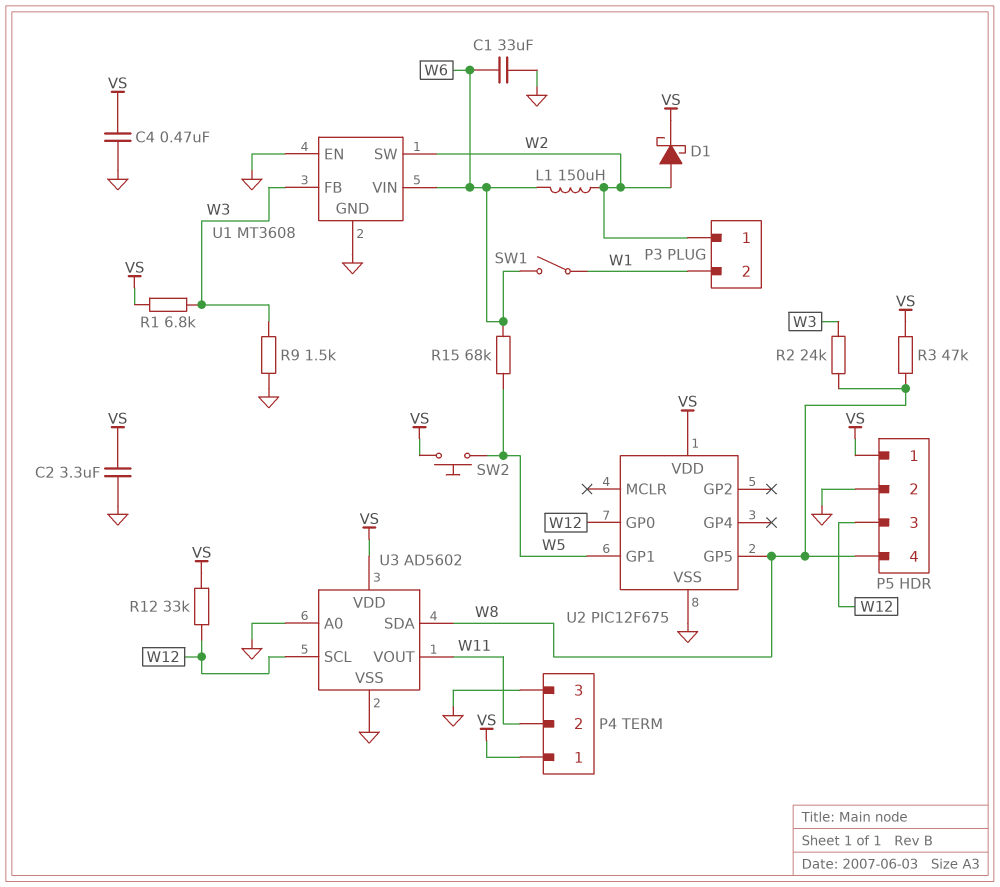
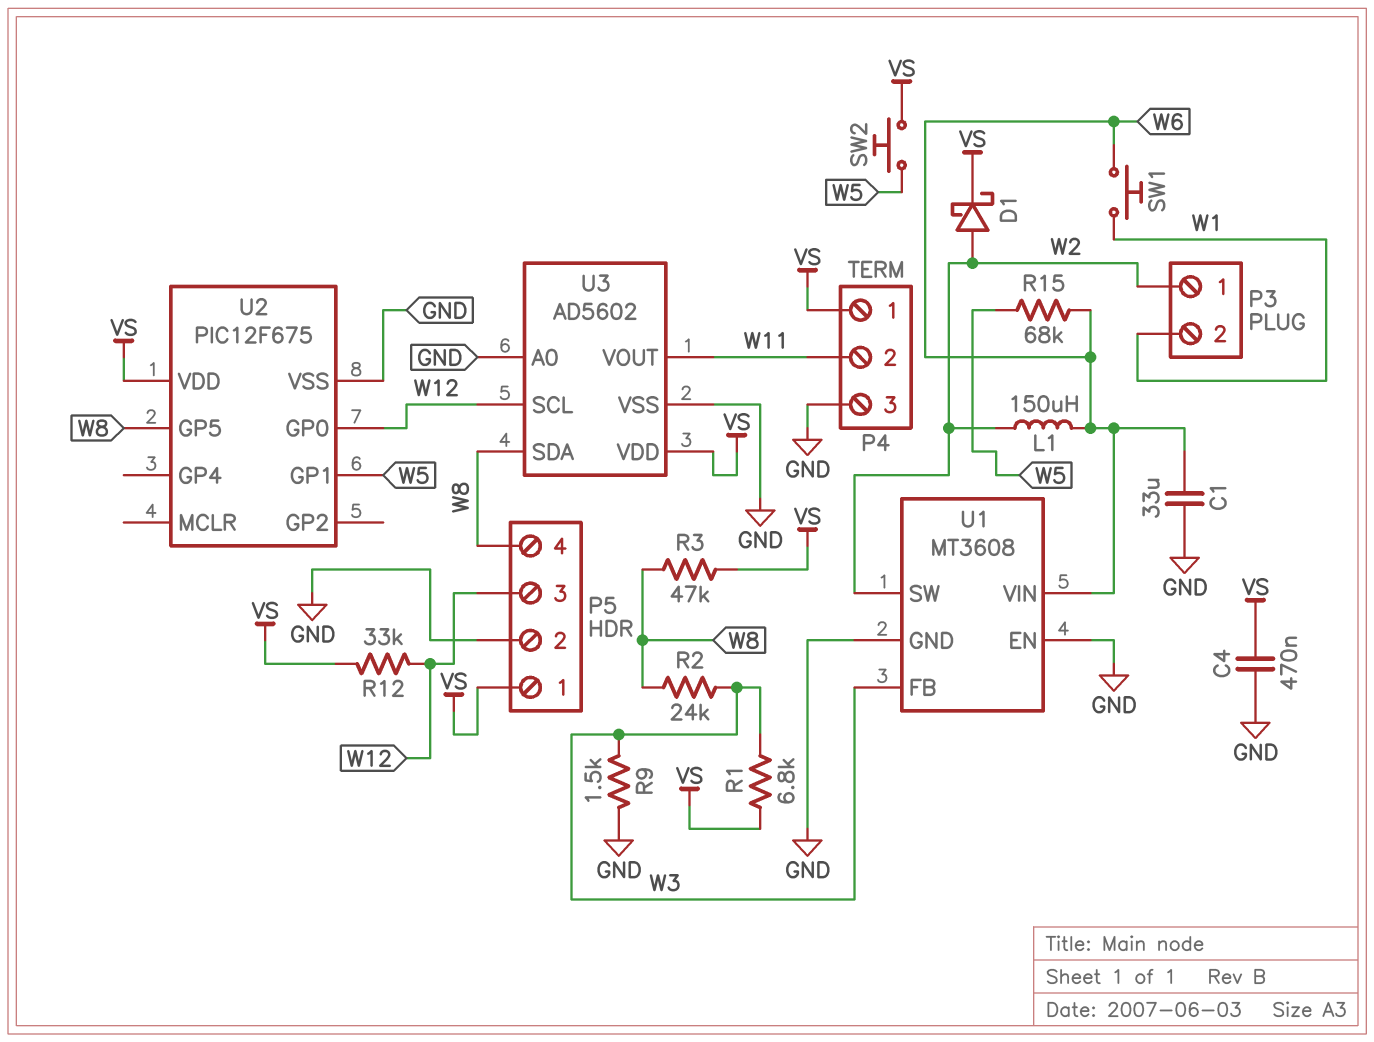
C2: 3.3uF (GND, VS) -> none
SW1: switch (W1, W6) -> button (W1, W6)

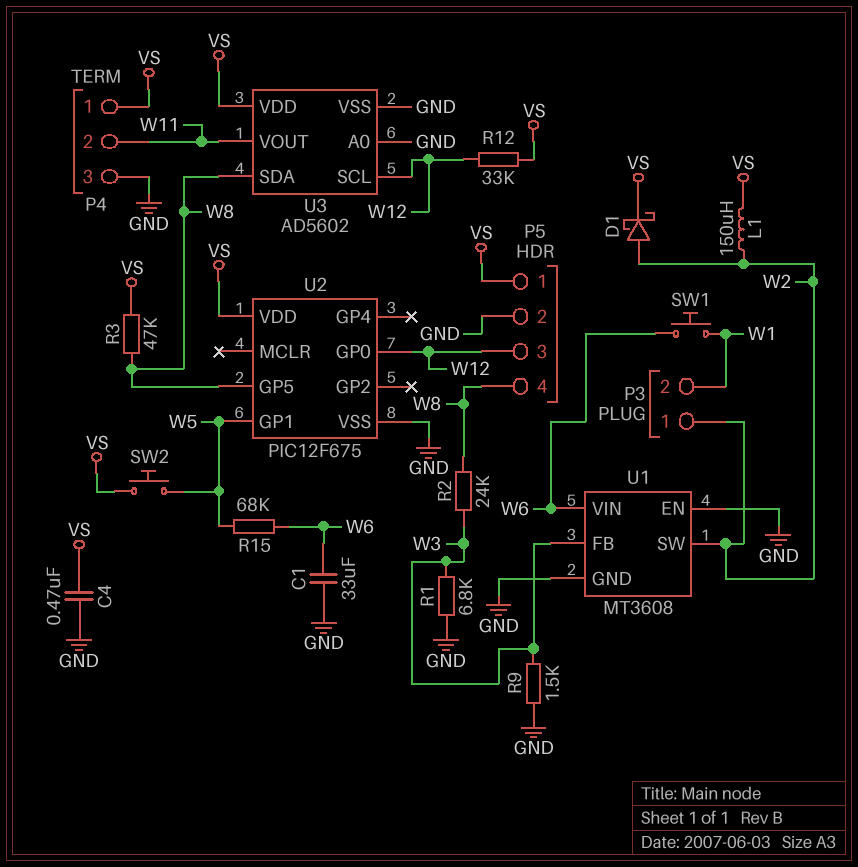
L1: 150uH (W2, W6) -> 150uH (VS, W2)
R1: 6.8k (VS, W3) -> 6.8k (GND, W3)

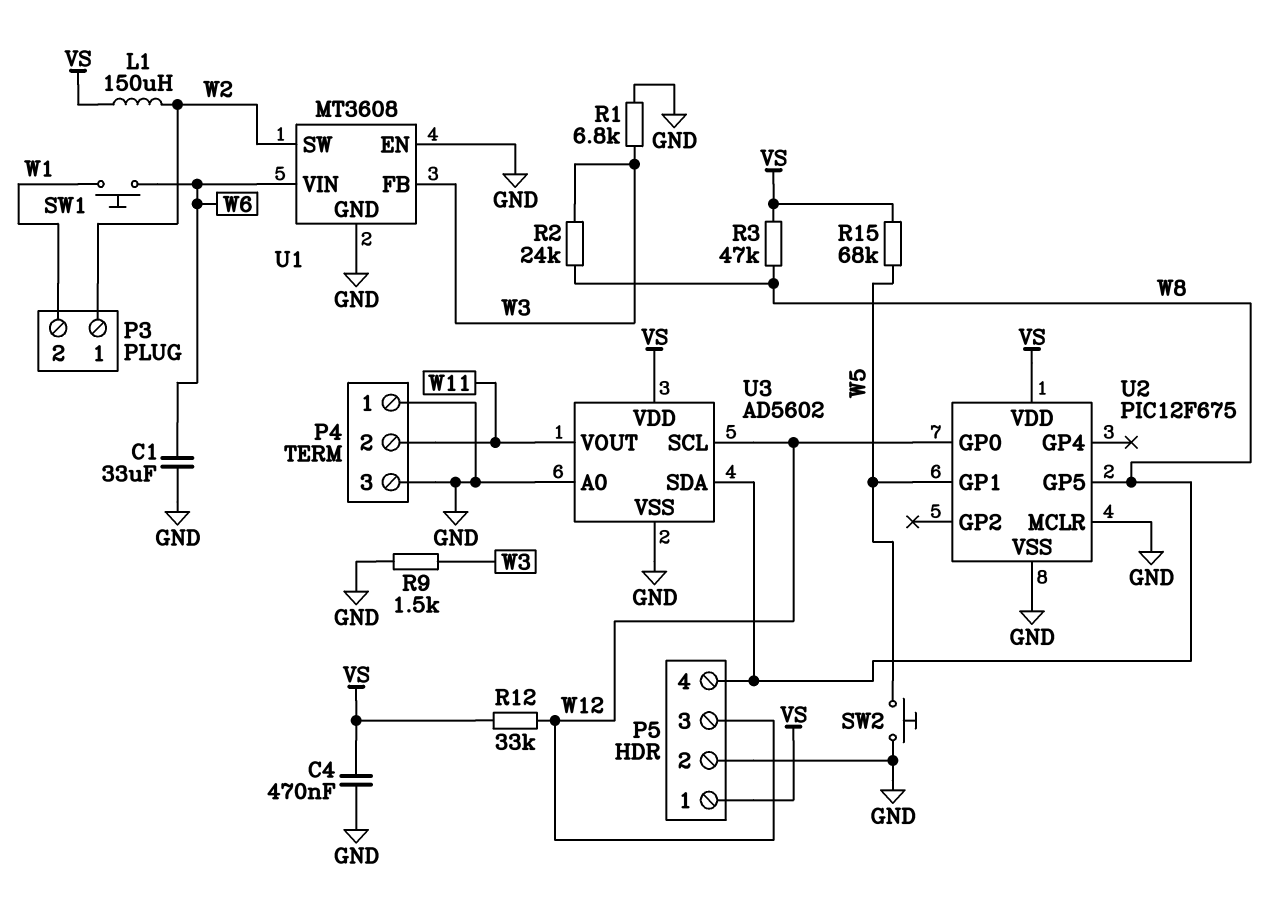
D1: schottky (A W2, K VS) -> none
P4 pin 1: VS -> GND
R15: 68k (W5, W6) -> 68k (VS, W5)
SW2: button (VS, W5) -> button (GND, W5)
U2 pin MCLR: none -> GND

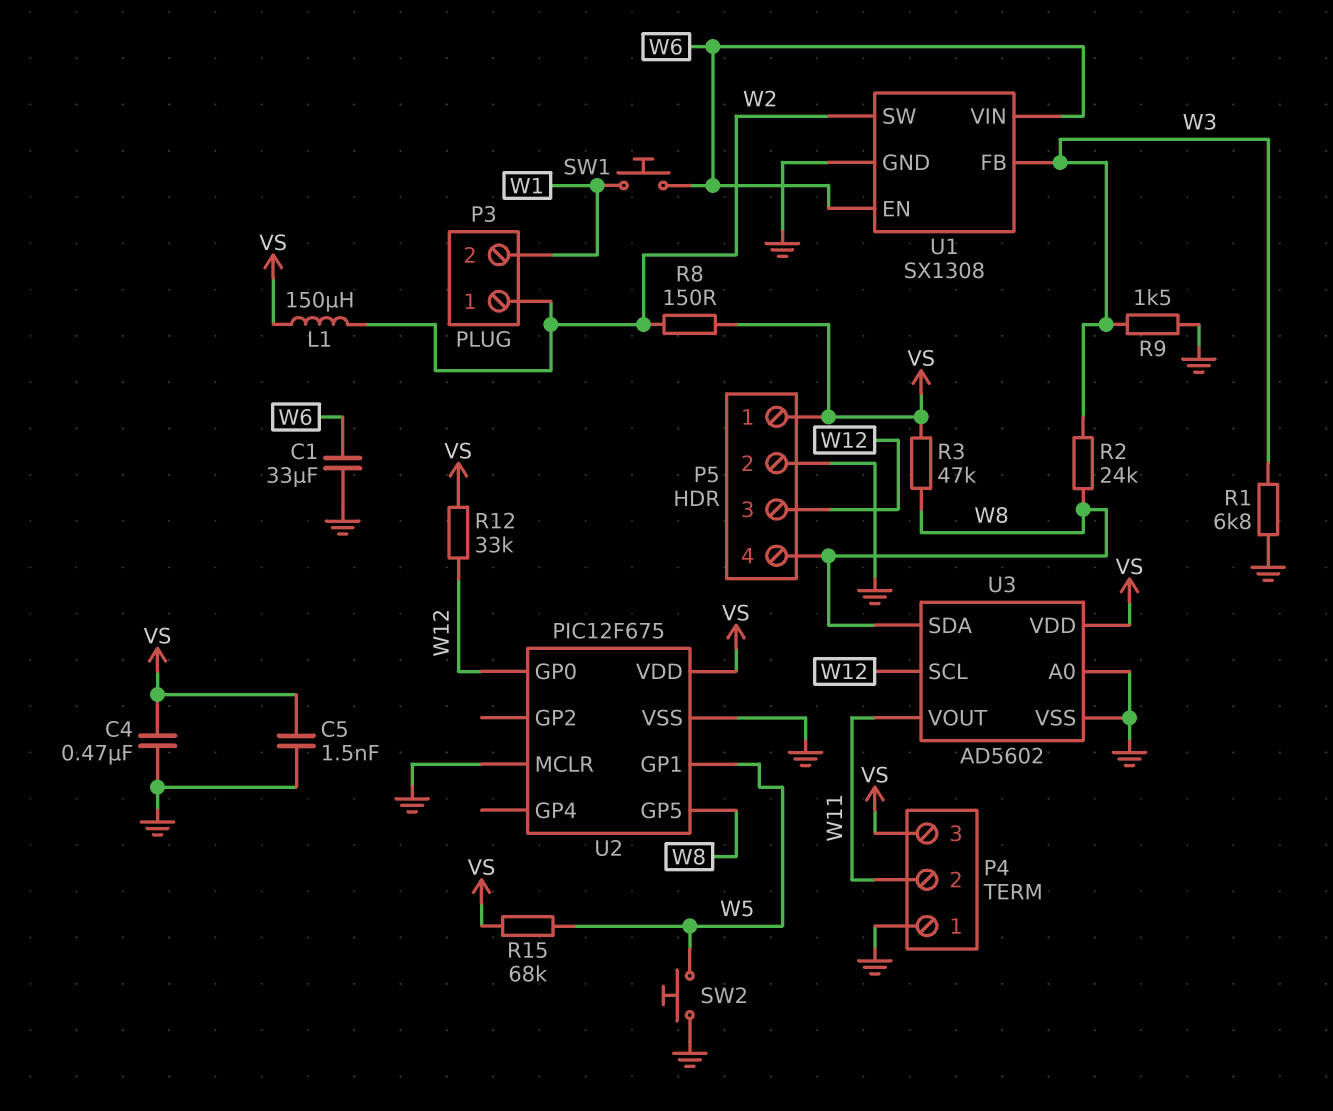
C5: none -> 1.5nF (GND, VS)
P4 pin 3: GND -> VS
R8: none -> 150 (VS, W2)
U1: MT3608 -> SX1308
U1 pin EN: GND -> W6

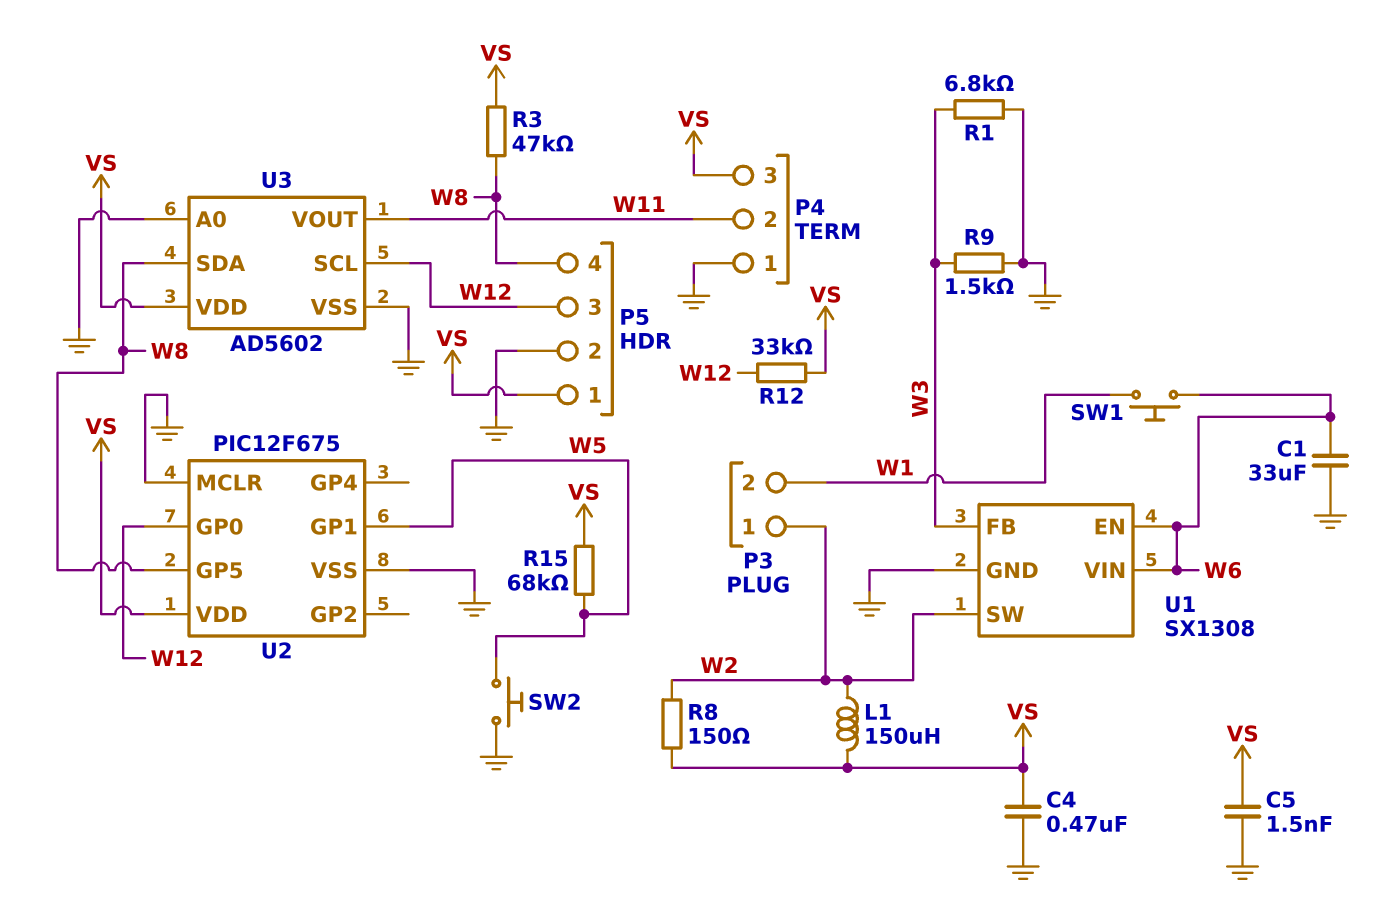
R2: 24k (W3, W8) -> none

